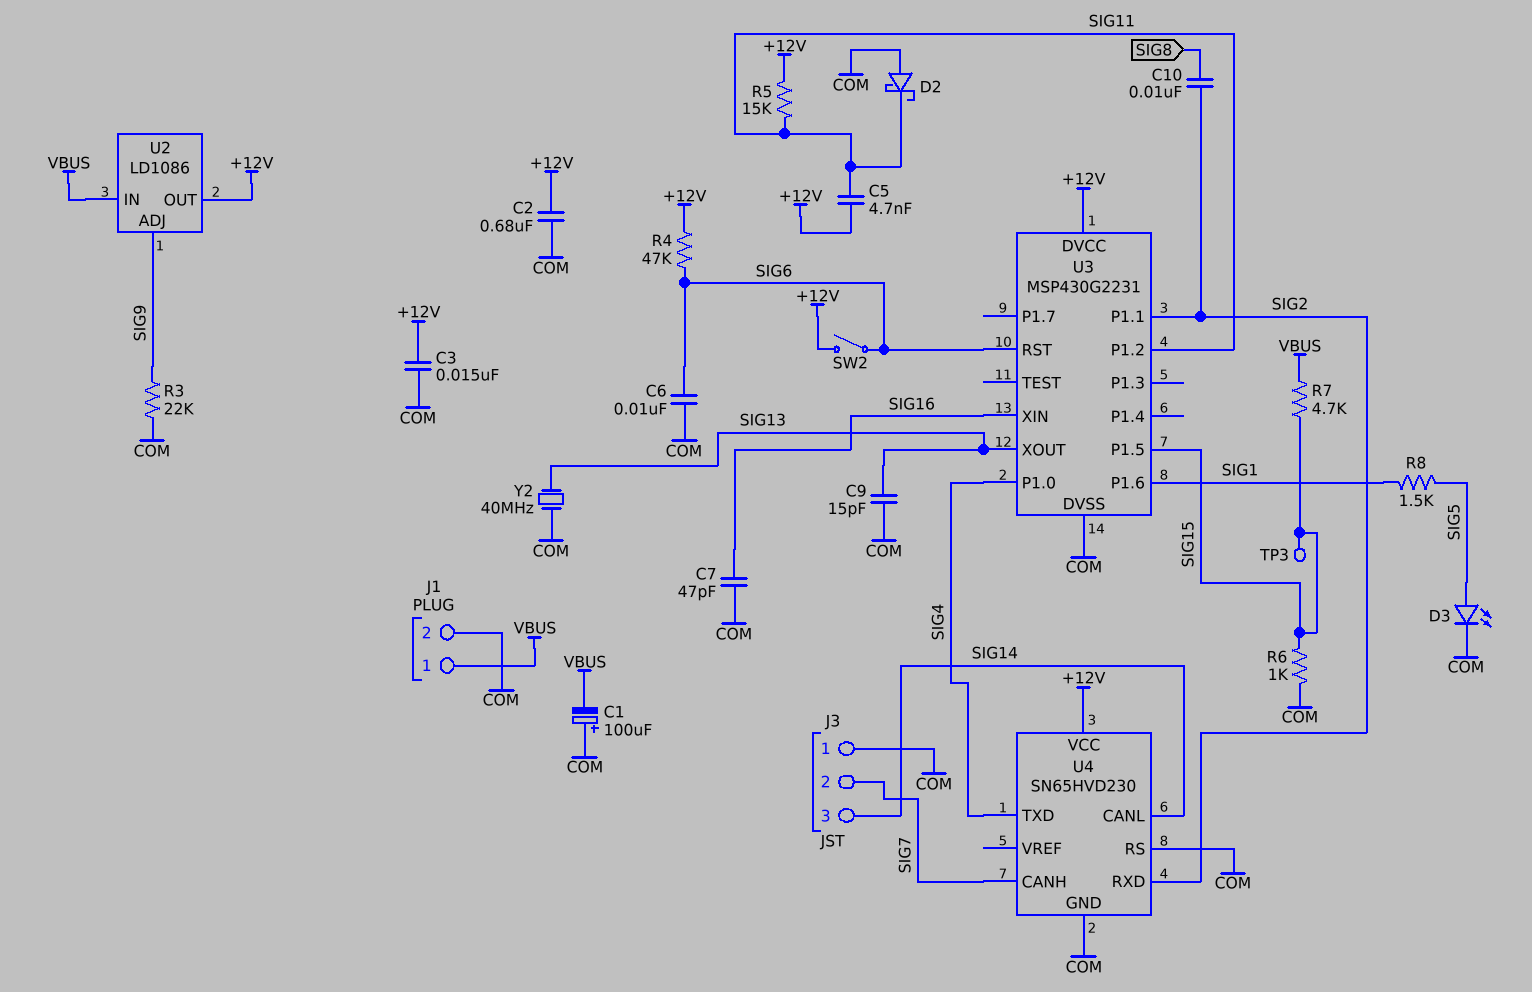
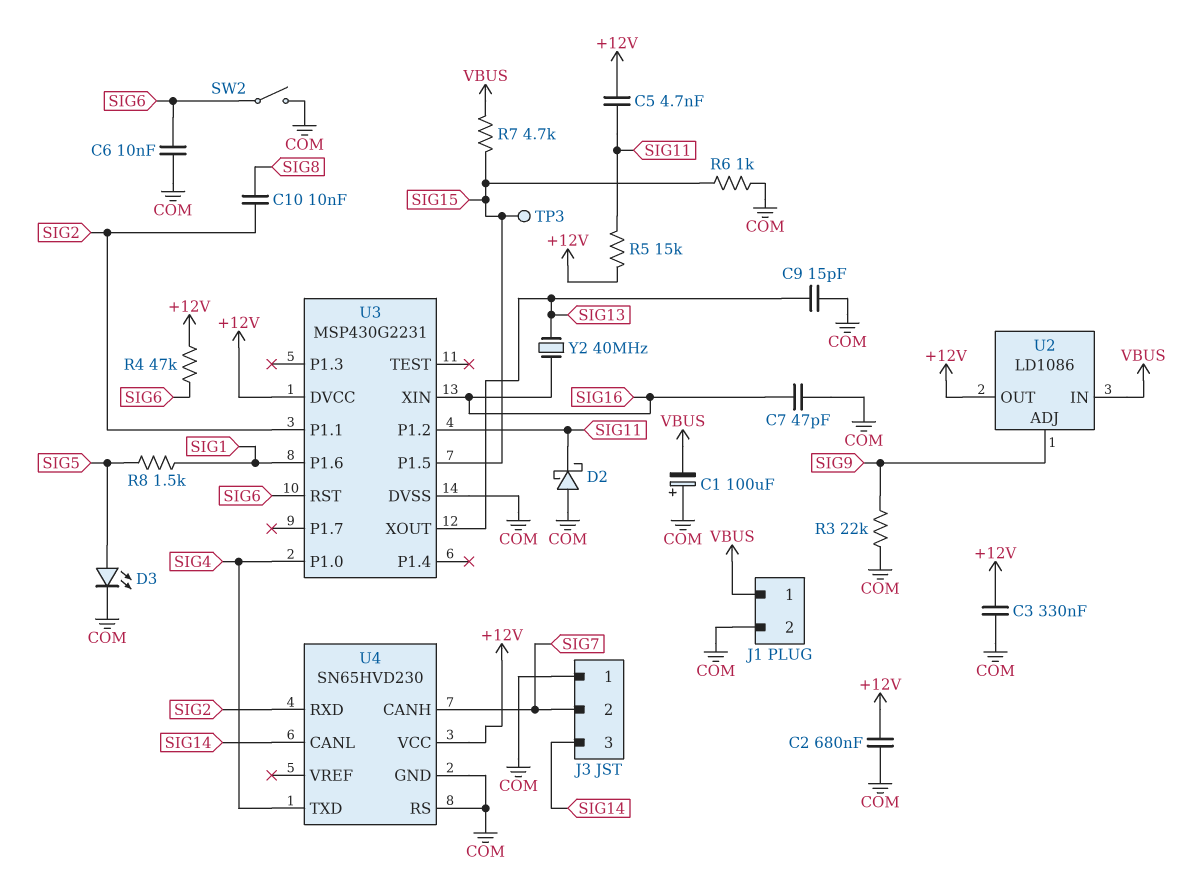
C3: 15nF (+12V, COM) -> 330nF (+12V, COM)
SW2: switch (+12V, SIG6) -> switch (COM, SIG6)
Y2: 40MHz (COM, SIG13) -> 40MHz (SIG13, SIG16)

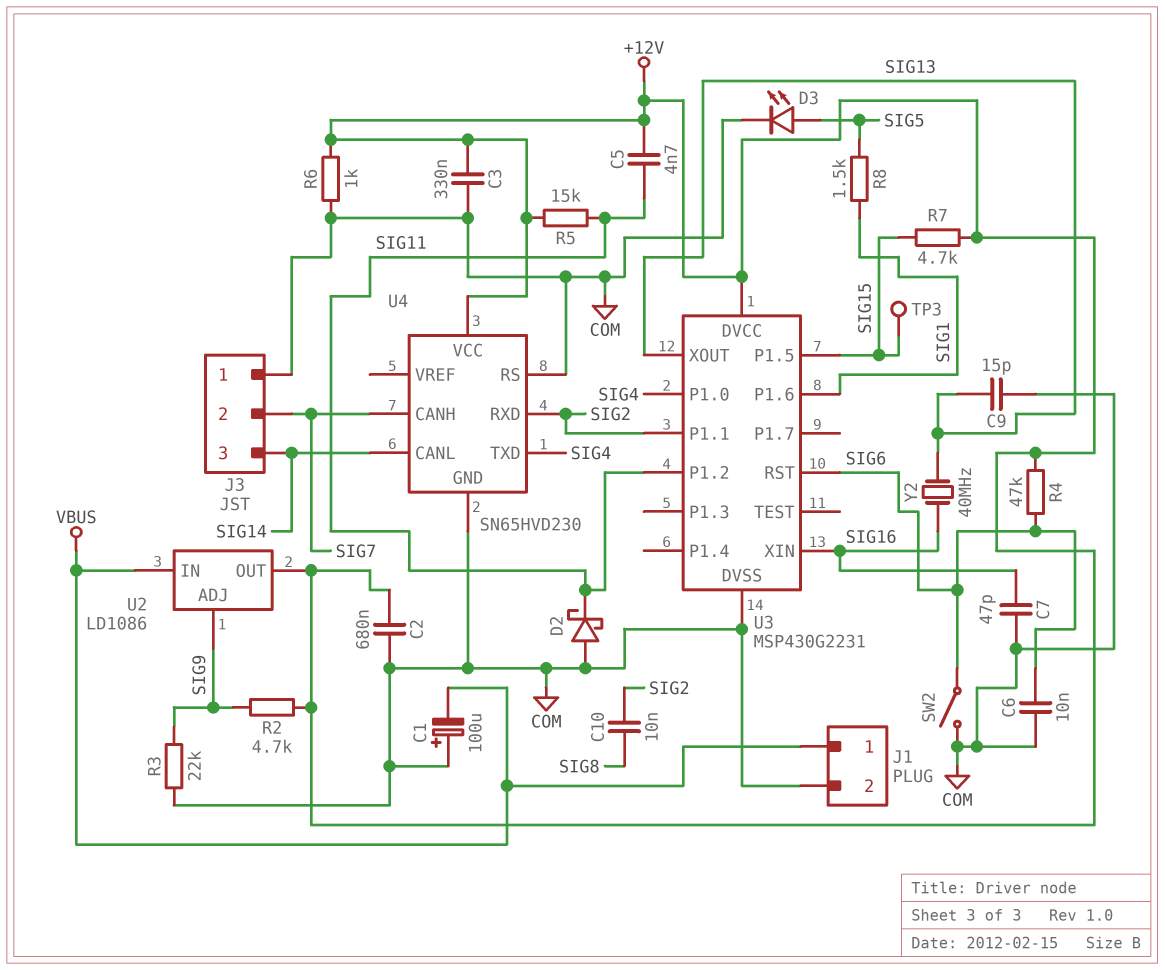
R2: none -> 4.7k (+12V, SIG9)
R6: 1k (COM, SIG15) -> 1k (+12V, COM)
R7: 4.7k (SIG15, VBUS) -> 4.7k (+12V, SIG15)

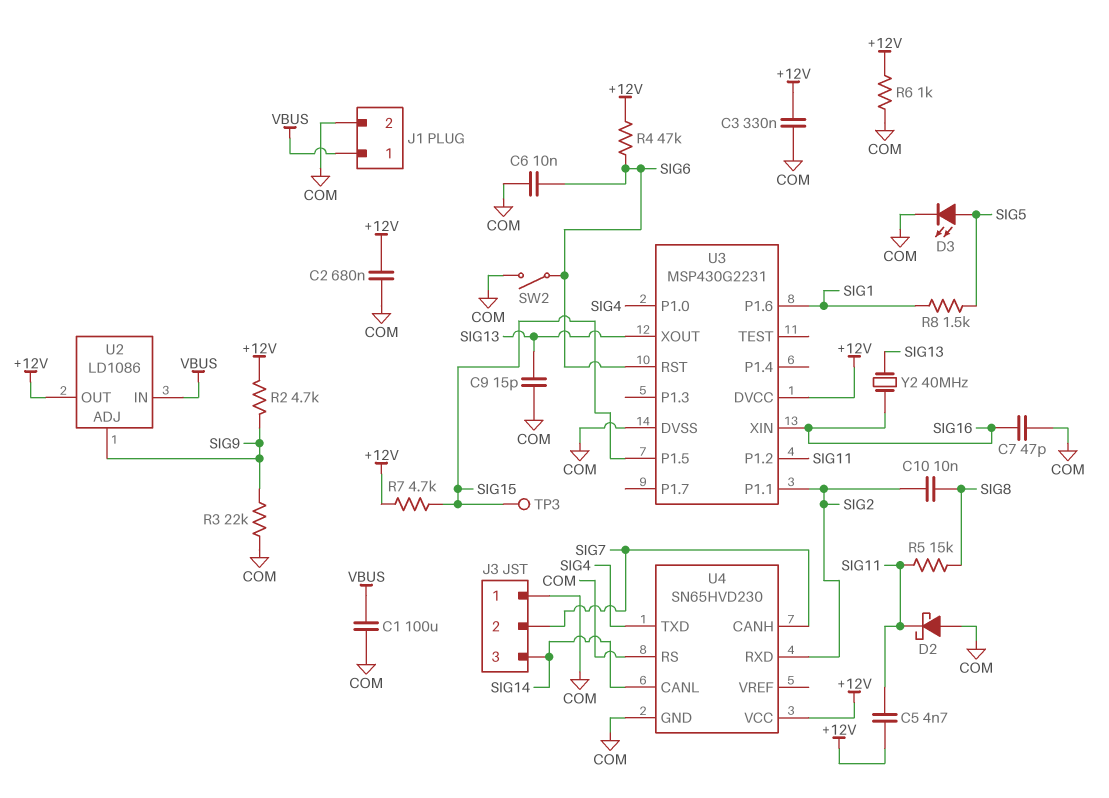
C1: 100uF (plus COM, minus VBUS) -> 100uF (COM, VBUS)
R5: 15k (+12V, SIG11) -> 15k (SIG8, SIG11)

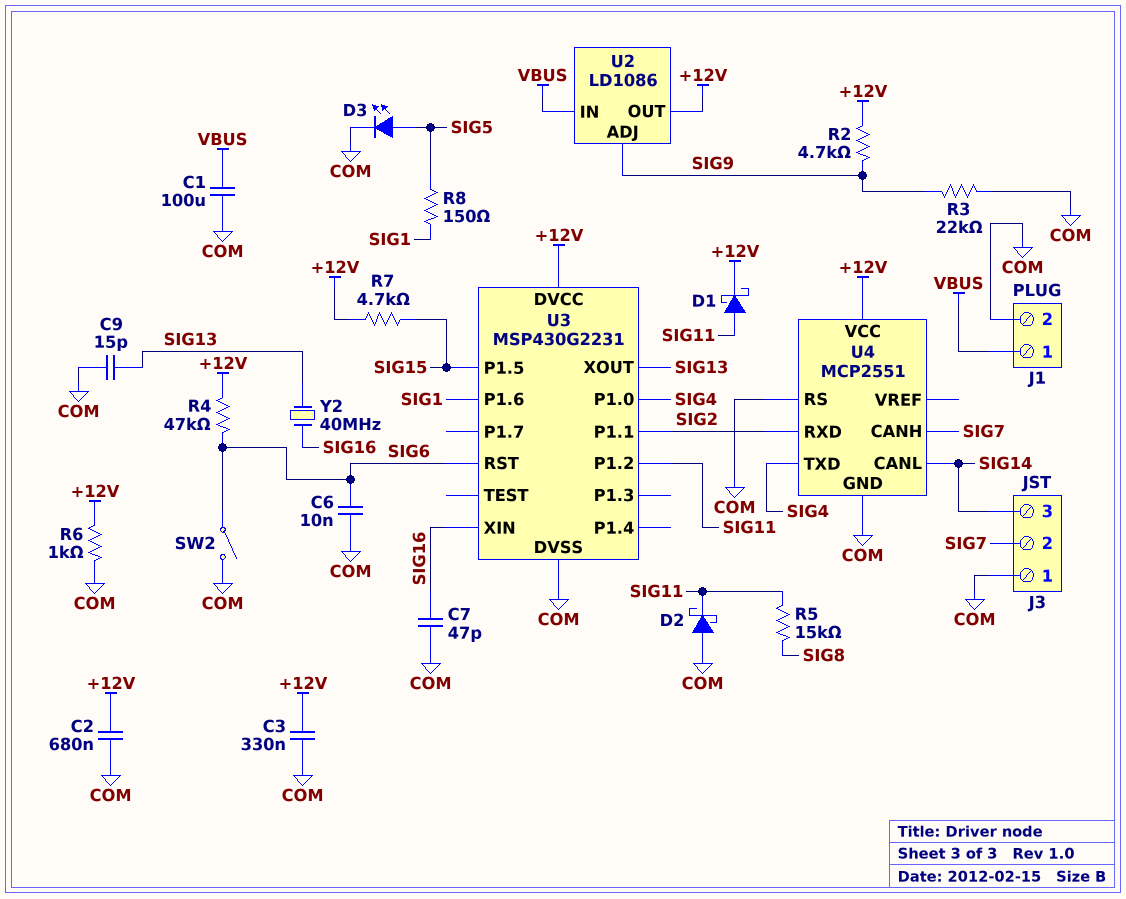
C5: 4.7nF (+12V, SIG11) -> none
C10: 10nF (SIG2, SIG8) -> none
D1: none -> schottky (A SIG11, K +12V)
R8: 1.5k (SIG1, SIG5) -> 150 (SIG1, SIG5)
TP3: test point (SIG15) -> none
U4: SN65HVD230 -> MCP2551

